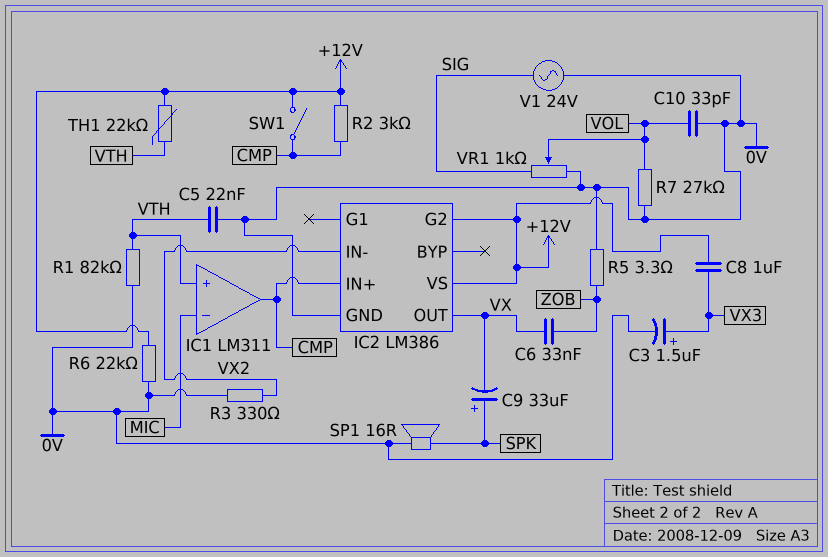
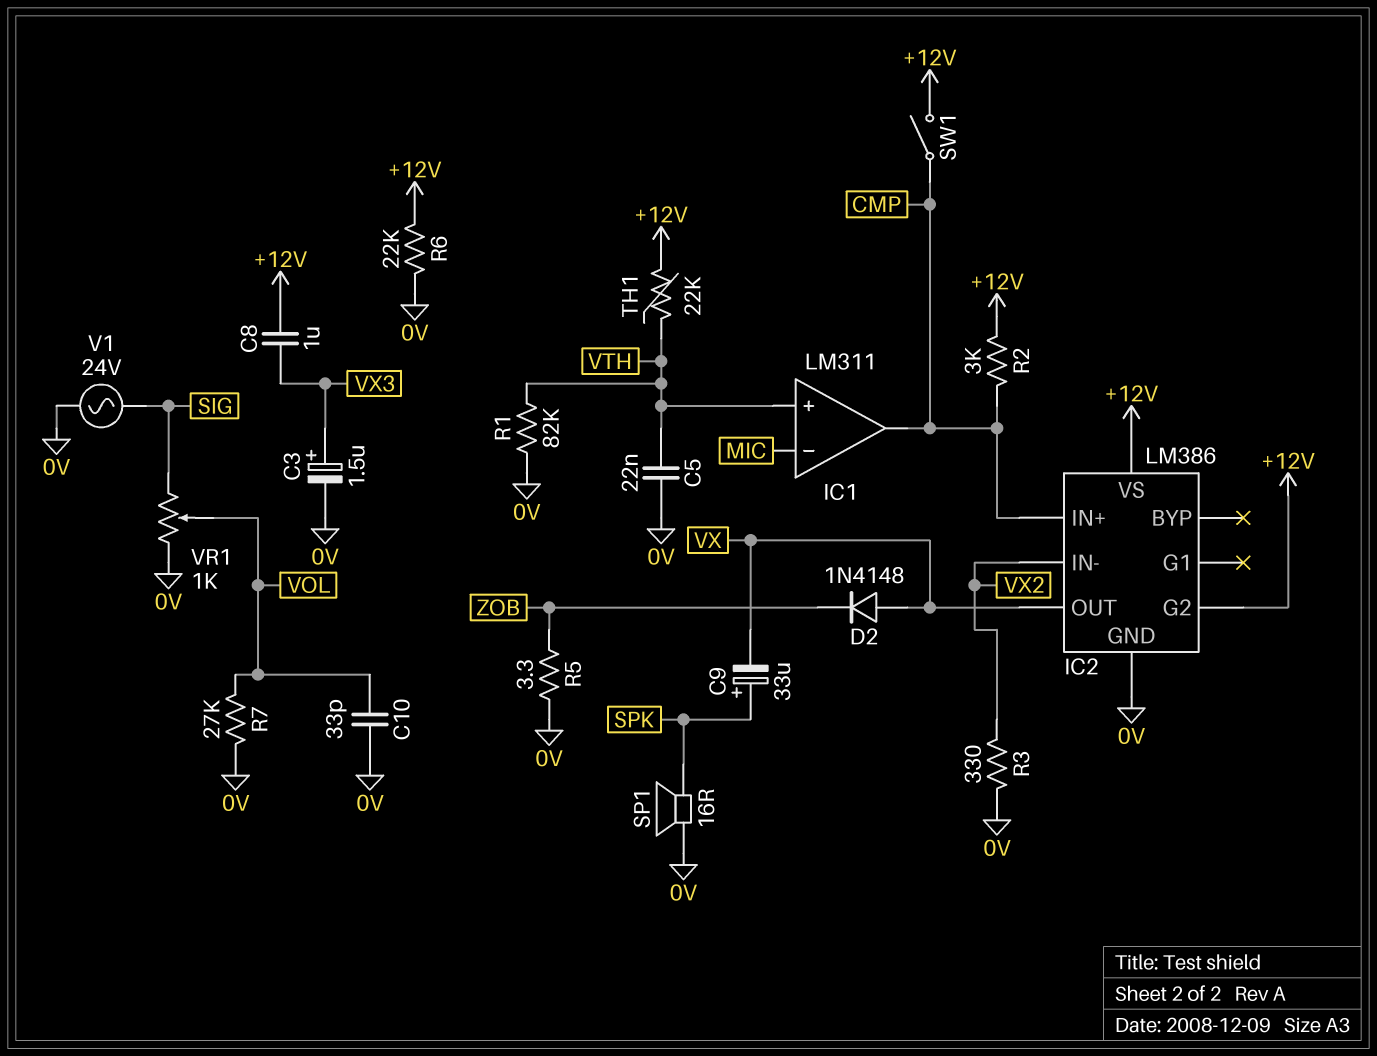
C6: 33nF (VX, ZOB) -> none
D2: none -> diode 1N4148 (A VX, K ZOB)

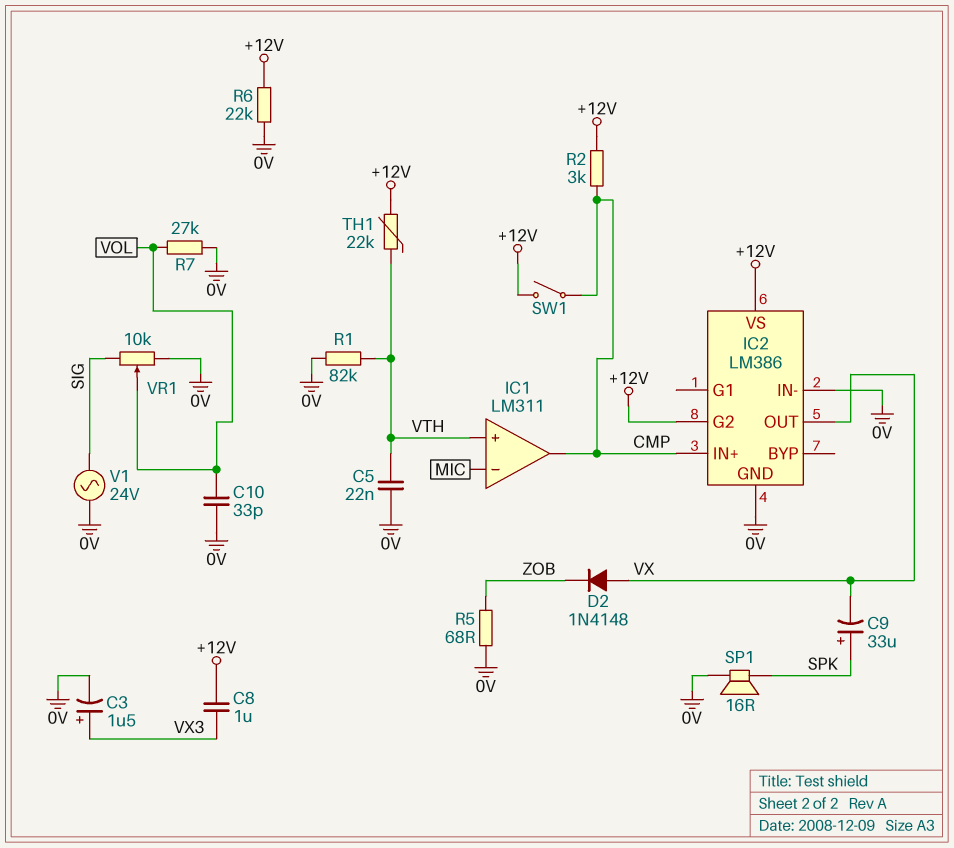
IC2 pin IN-: VX2 -> 0V
R3: 330 (0V, VX2) -> none
R5: 3.3 (0V, ZOB) -> 68 (0V, ZOB)
VR1: 1k (0V, SIG, wiper VOL) -> 10k (0V, SIG, wiper VOL)

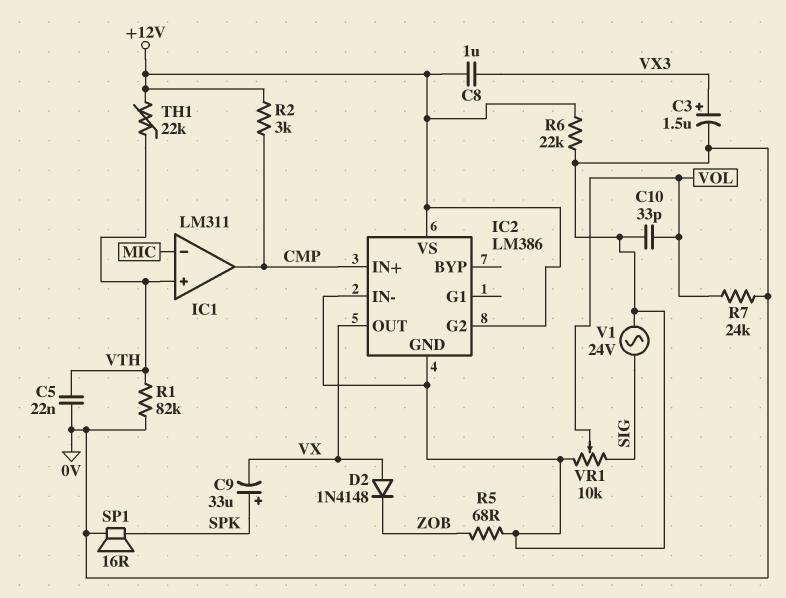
R7: 27k (0V, VOL) -> 24k (0V, VOL)
SW1: switch (+12V, CMP) -> none

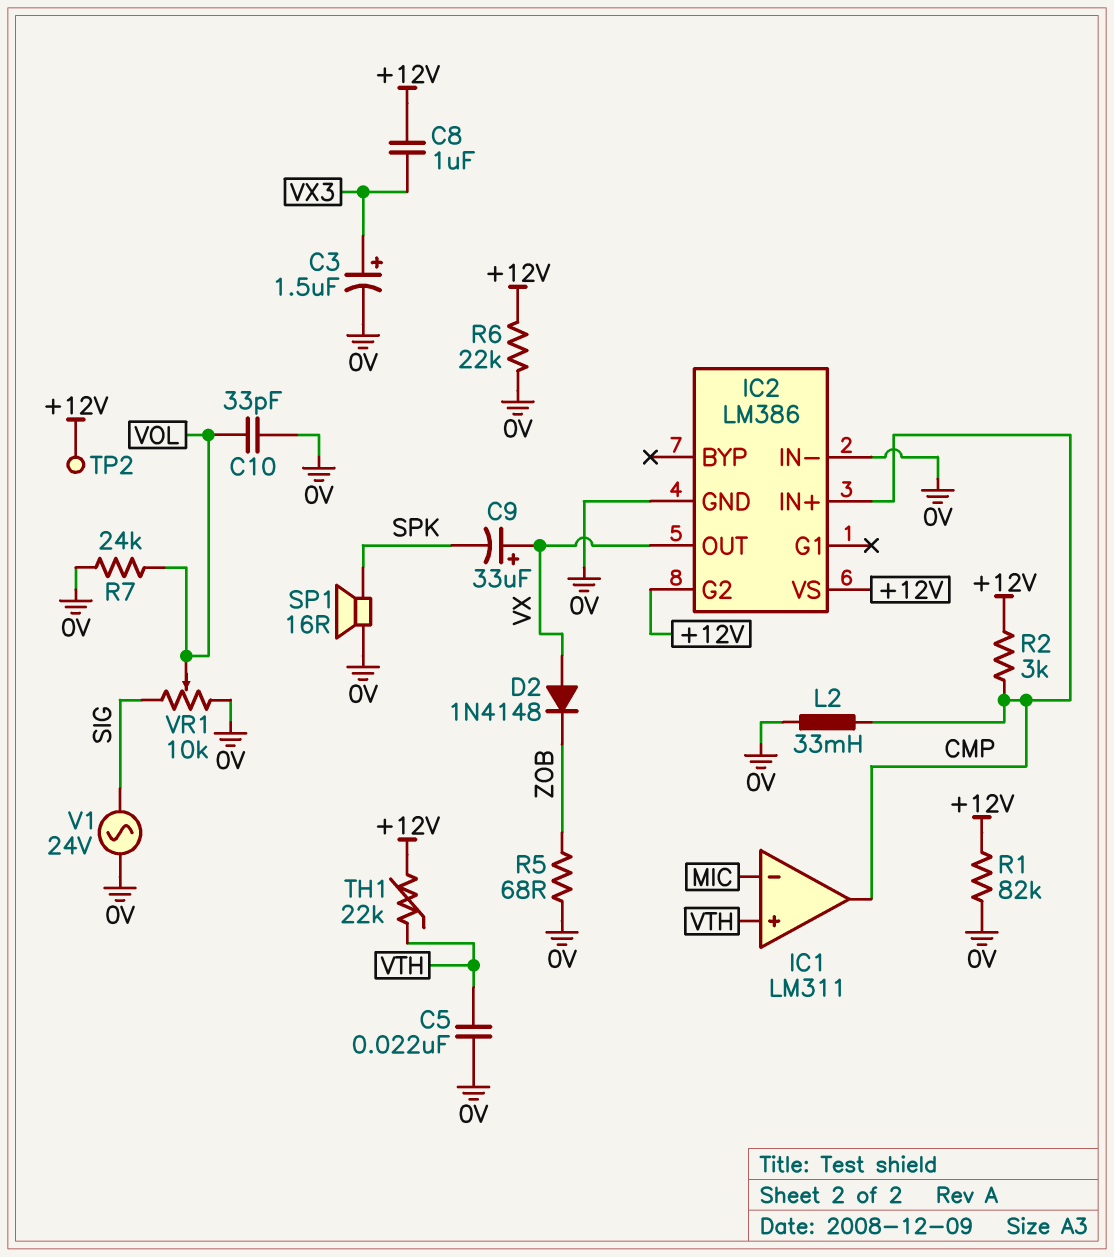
C9: 33uF (plus SPK, minus VX) -> 33uF (plus VX, minus SPK)
L2: none -> 33mH (0V, CMP)
R1: 82k (0V, VTH) -> 82k (+12V, 0V)
TP2: none -> test point (+12V)

